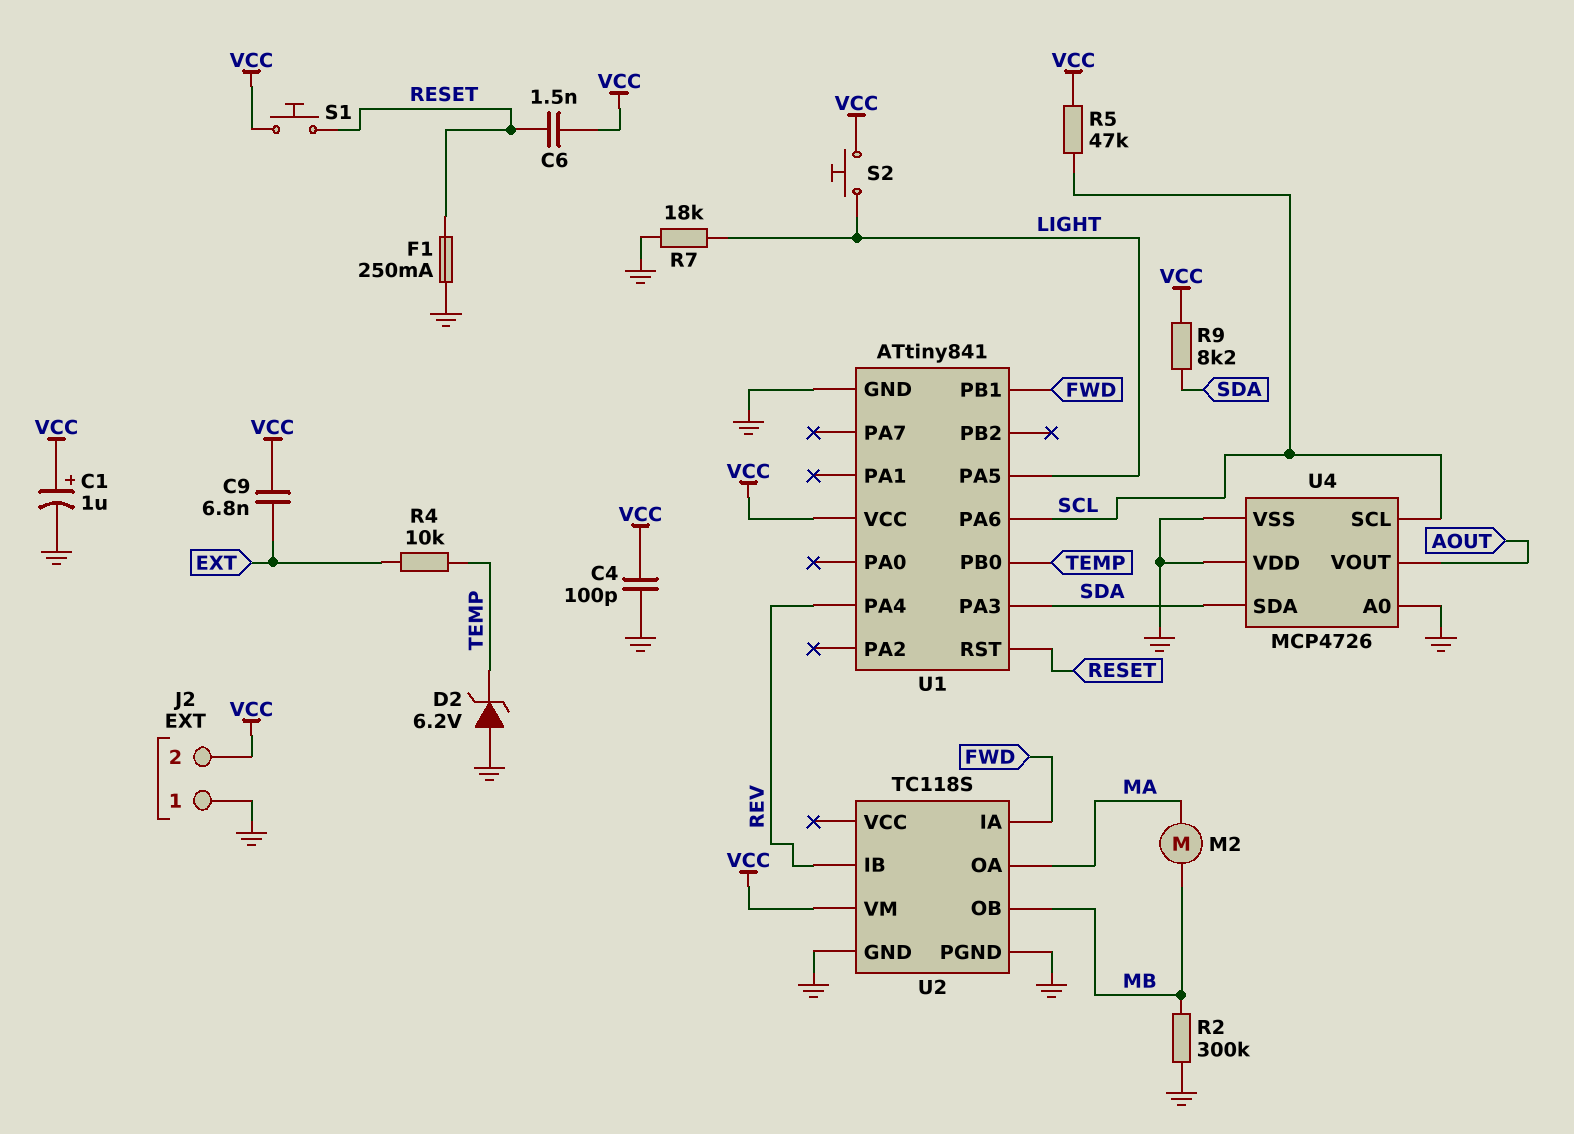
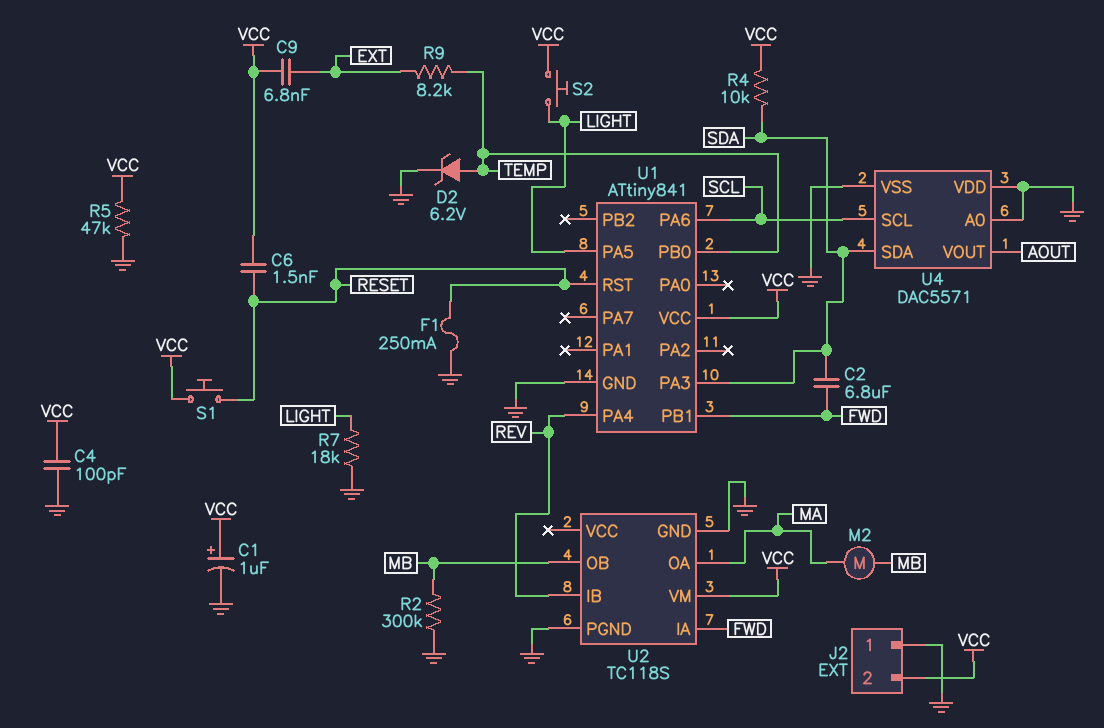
C2: none -> 6.8uF (FWD, SDA)
D2: zener 6.2V (A GND, K TEMP) -> zener 6.2V (A TEMP, K GND)
R4: 10k (EXT, TEMP) -> 10k (SDA, VCC)
R5: 47k (SCL, VCC) -> 47k (GND, VCC)
R9: 8.2k (SDA, VCC) -> 8.2k (EXT, TEMP)
U4: MCP4726 -> DAC5571

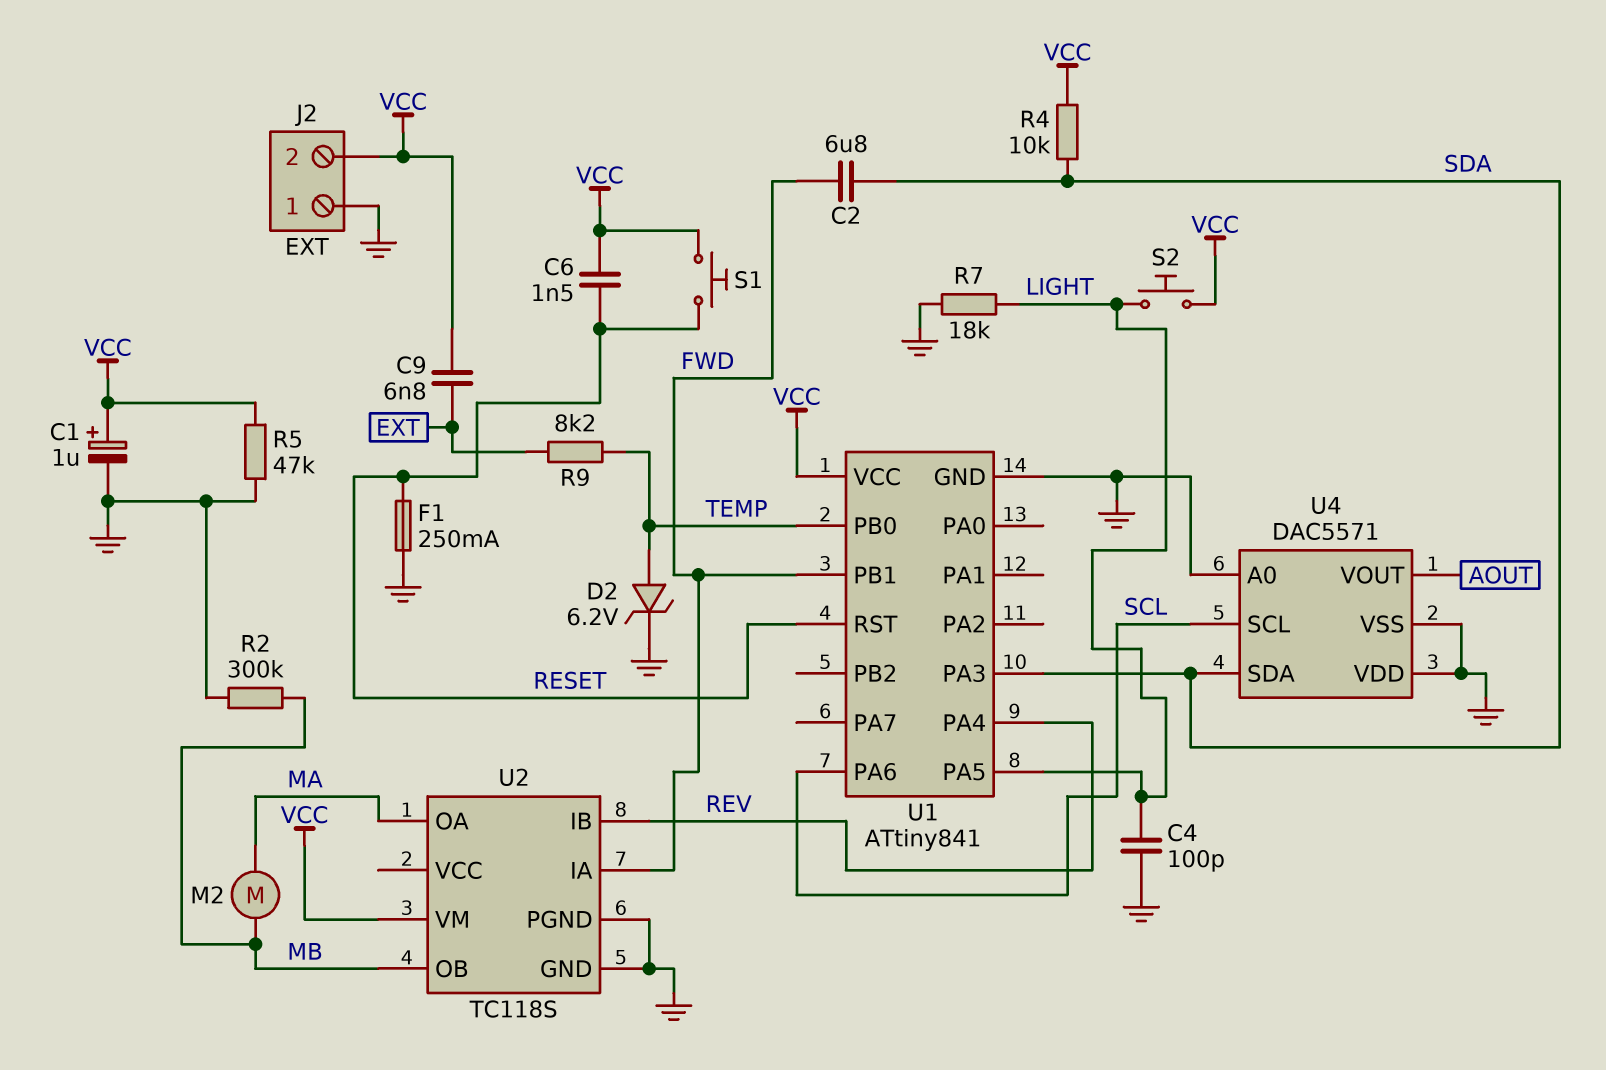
C4: 100pF (GND, VCC) -> 100pF (GND, LIGHT)

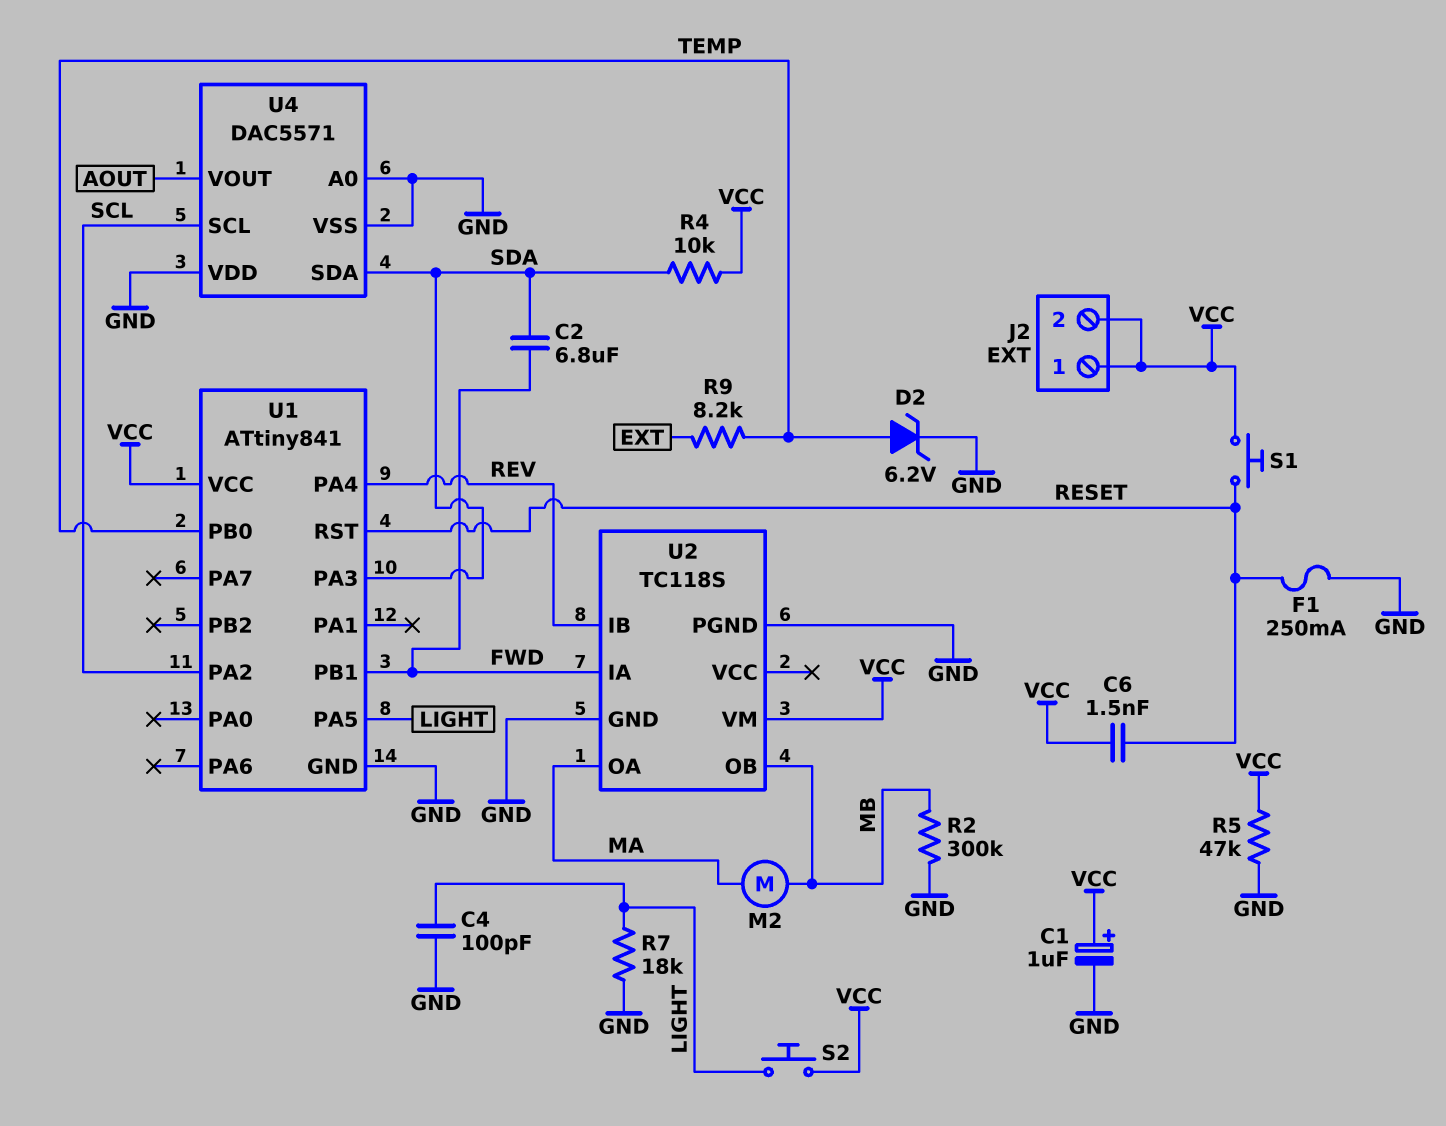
C9: 6.8nF (EXT, VCC) -> none
J2 pin 1: GND -> VCC
U1 pin PA2: none -> SCL
U1 pin PA6: SCL -> none

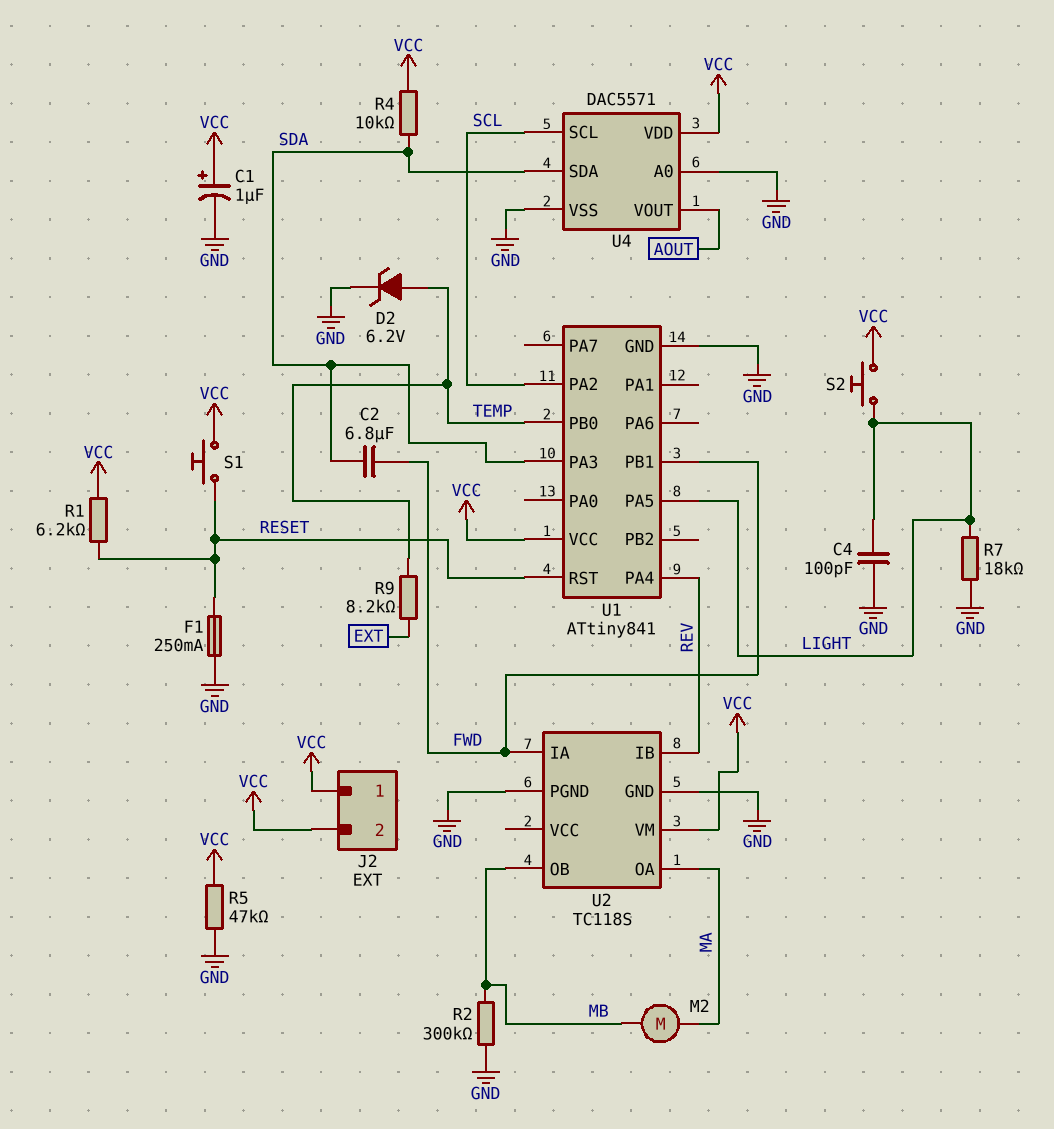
C6: 1.5nF (RESET, VCC) -> none
R1: none -> 6.2k (RESET, VCC)
U4 pin VDD: GND -> VCC

